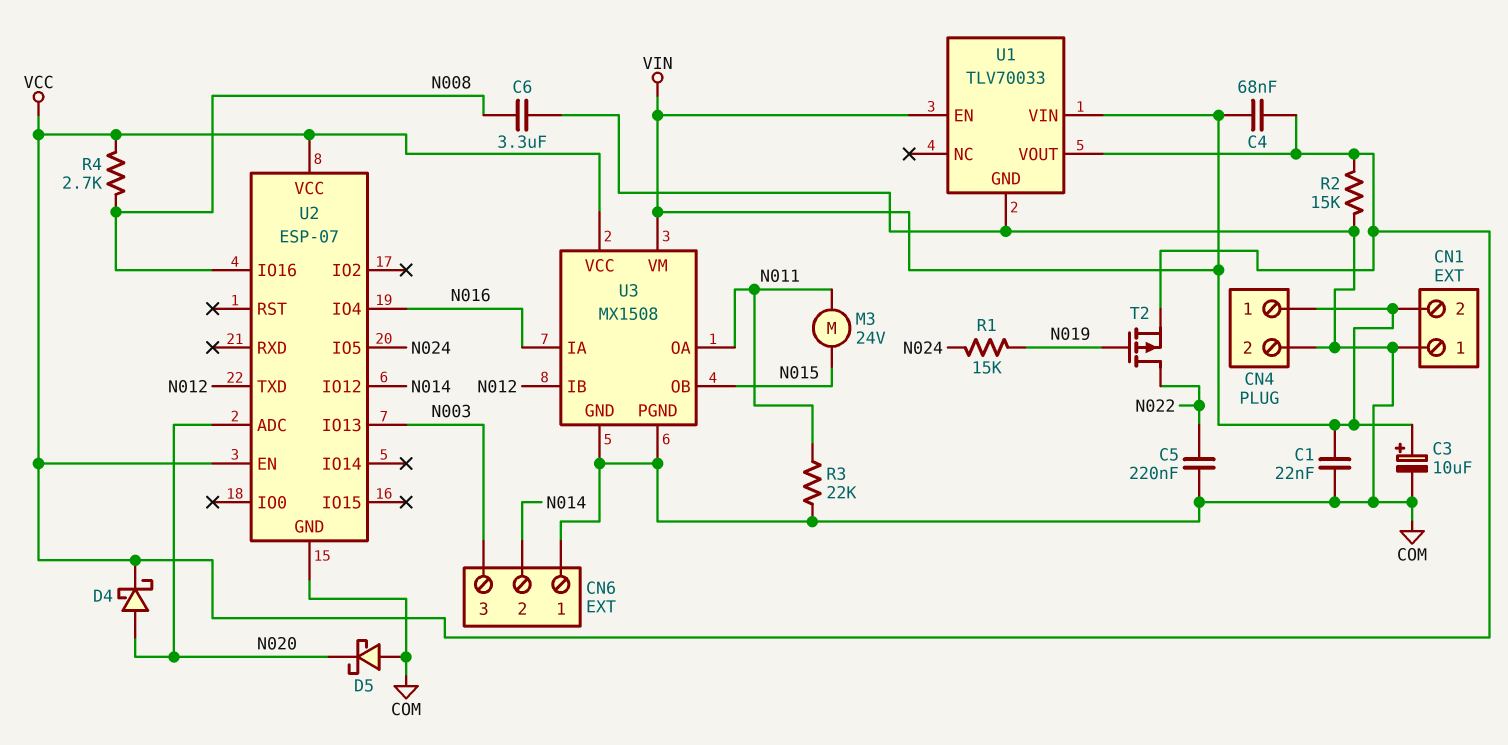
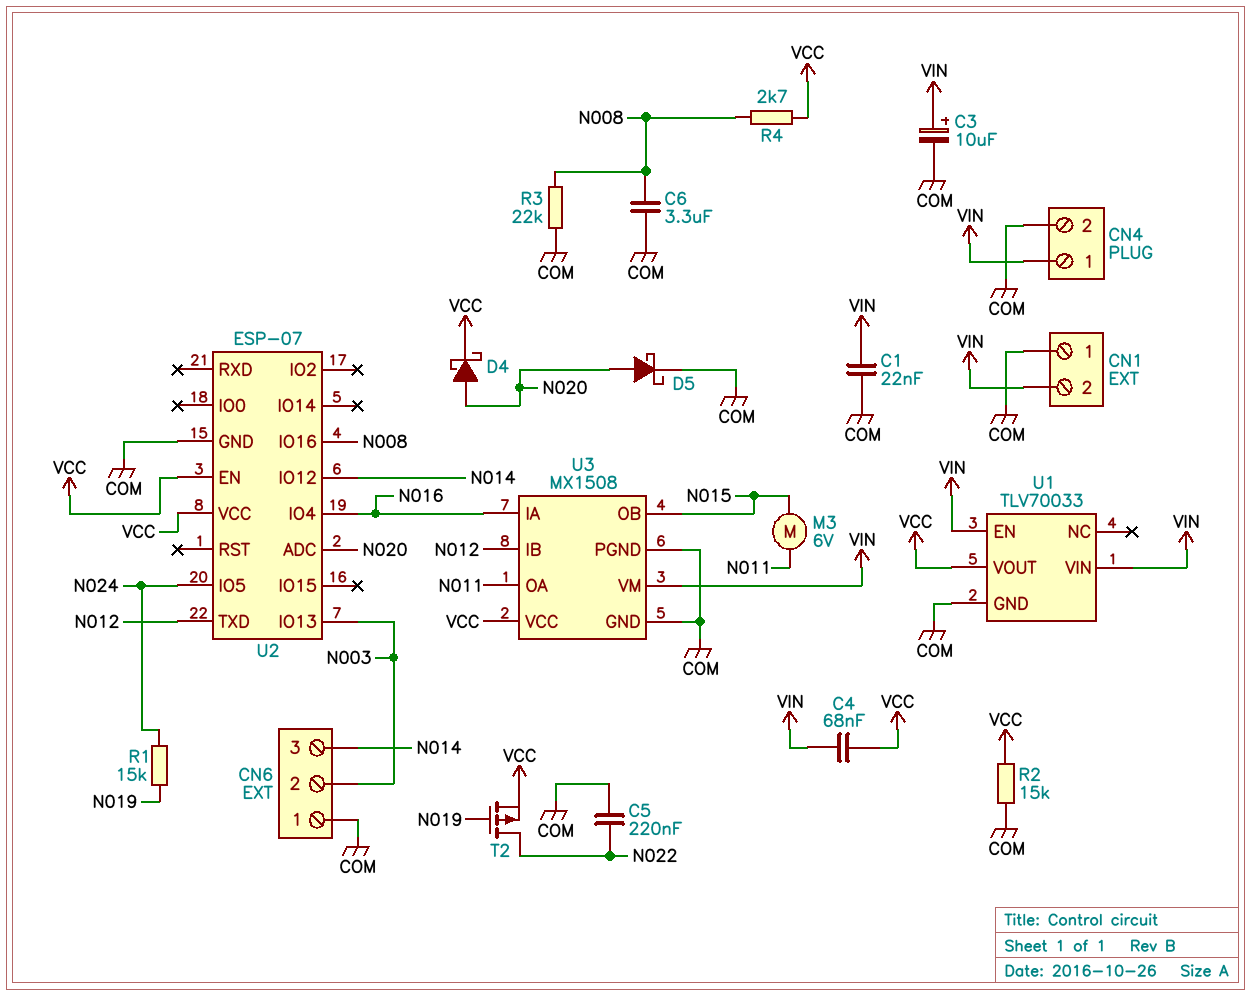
CN6 pin 2: N014 -> N003
CN6 pin 3: N003 -> N014
D5: schottky (A COM, K N020) -> schottky (A N020, K COM)
M3: motor 24V (N011, N015) -> motor 6V (N011, N015)
R3: 22k (COM, N011) -> 22k (COM, N008)

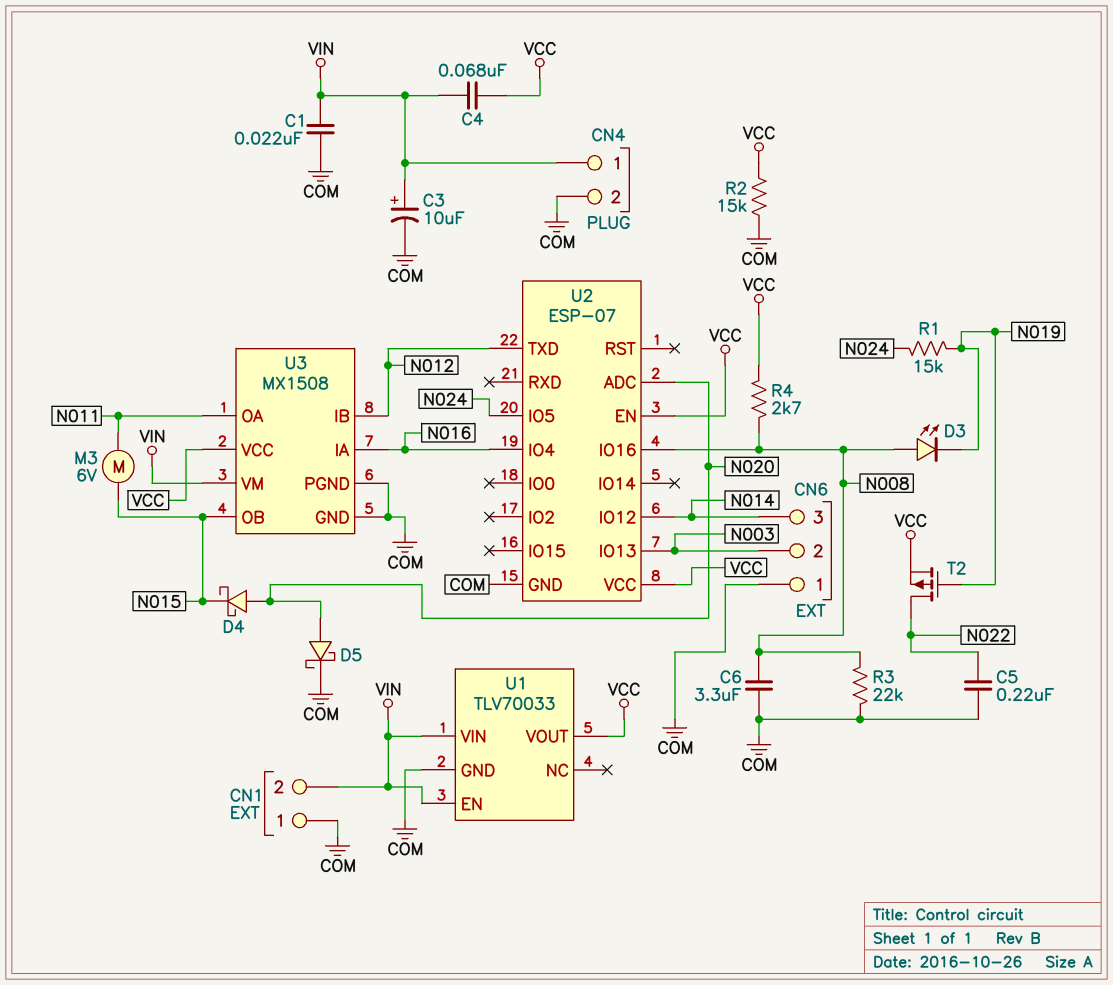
D3: none -> LED (A N008, K N019)
D4: schottky (A N020, K VCC) -> schottky (A N020, K N015)

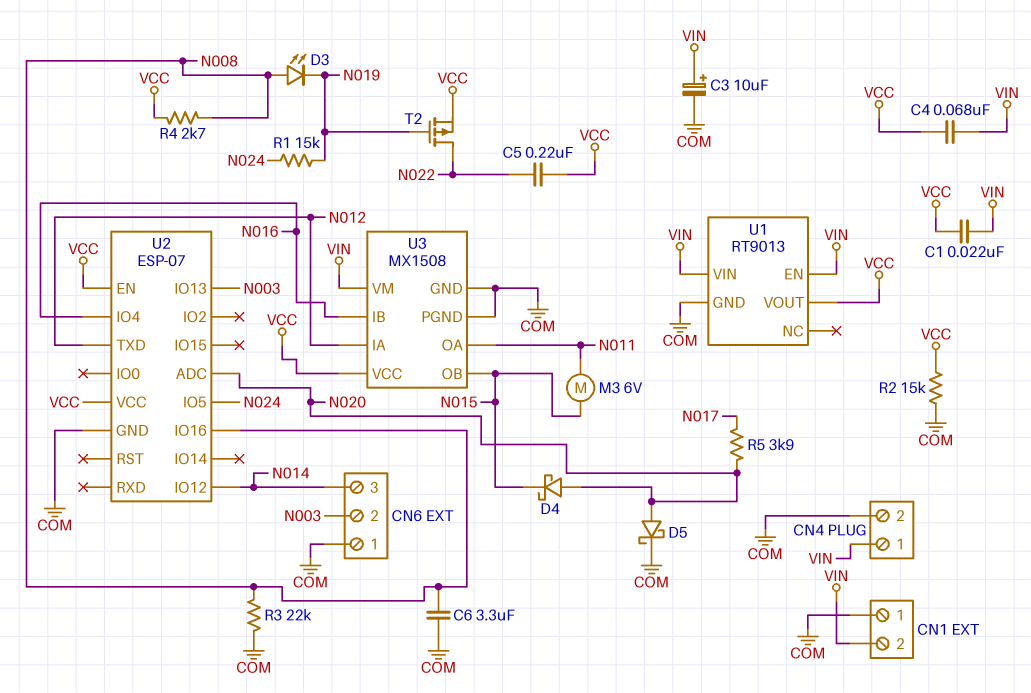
C1: 22nF (COM, VIN) -> 22nF (VCC, VIN)
C5: 220nF (COM, N022) -> 220nF (N022, VCC)
R5: none -> 3.9k (N017, N020)
U1: TLV70033 -> RT9013
U3 pin IA: N016 -> N012
U3 pin IB: N012 -> N016

